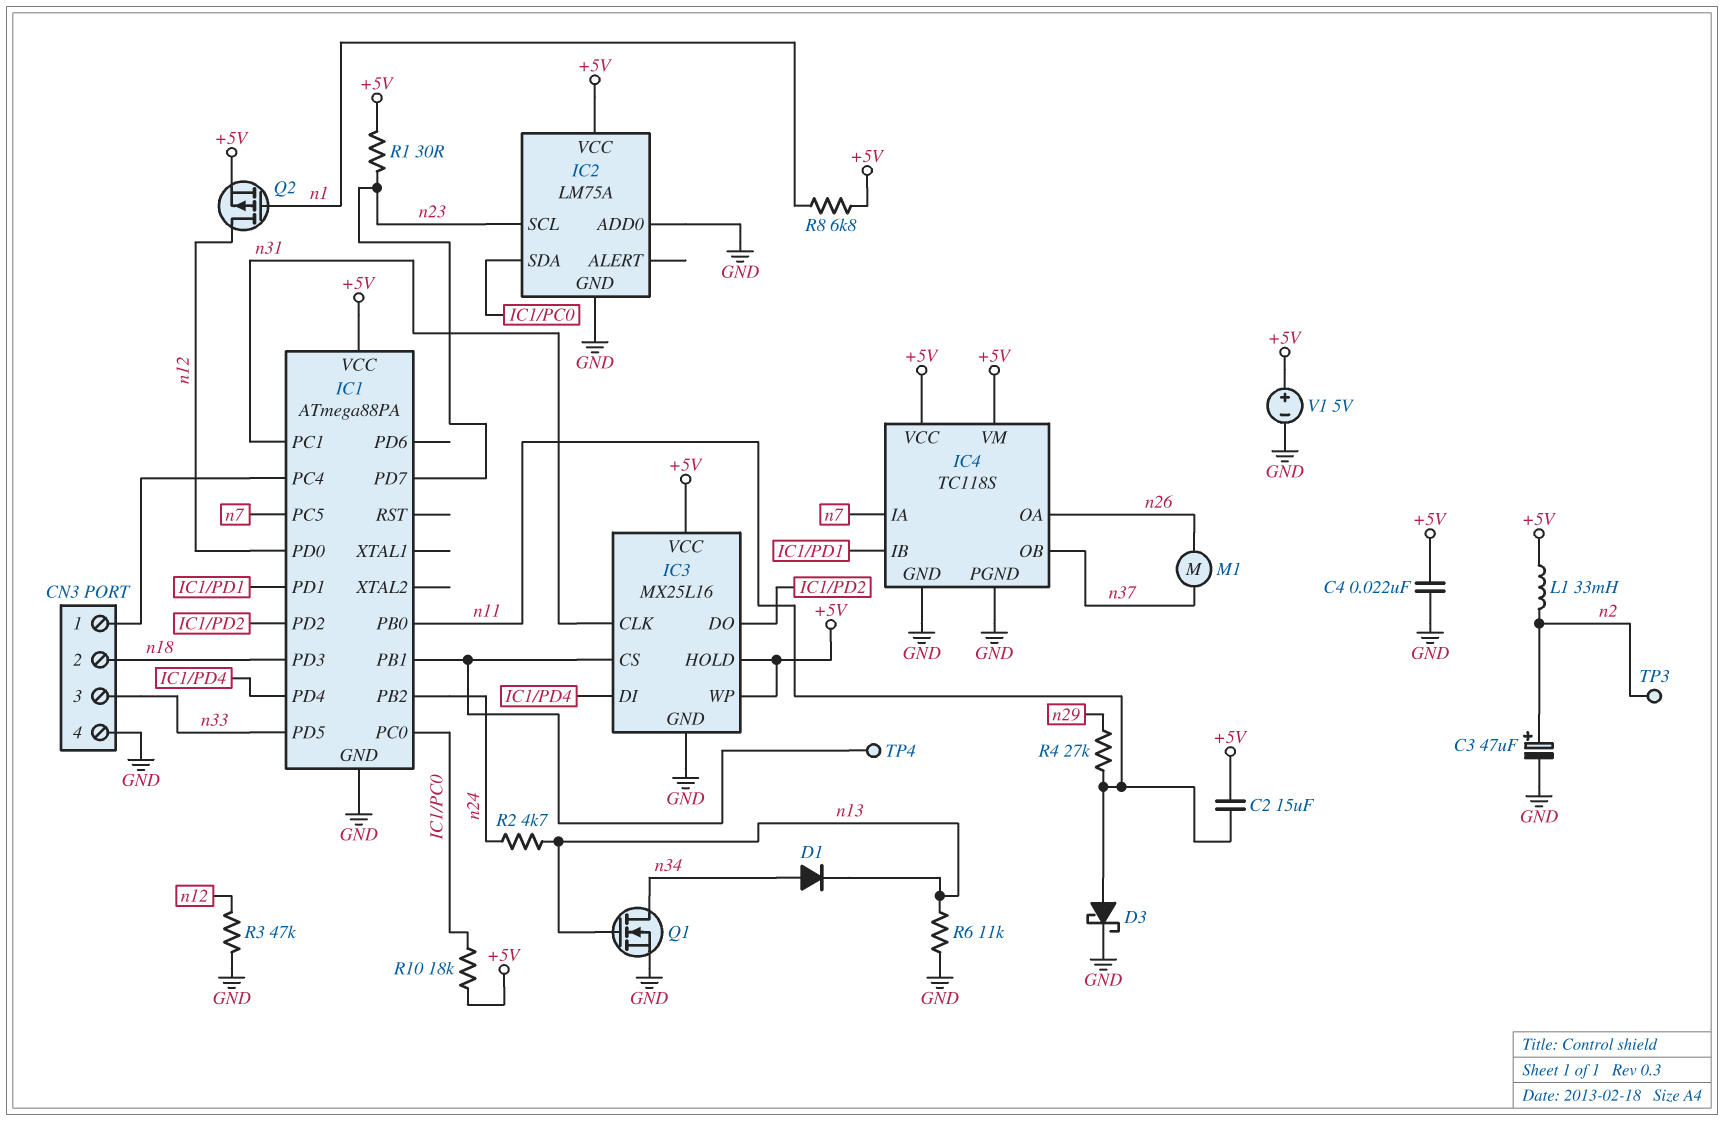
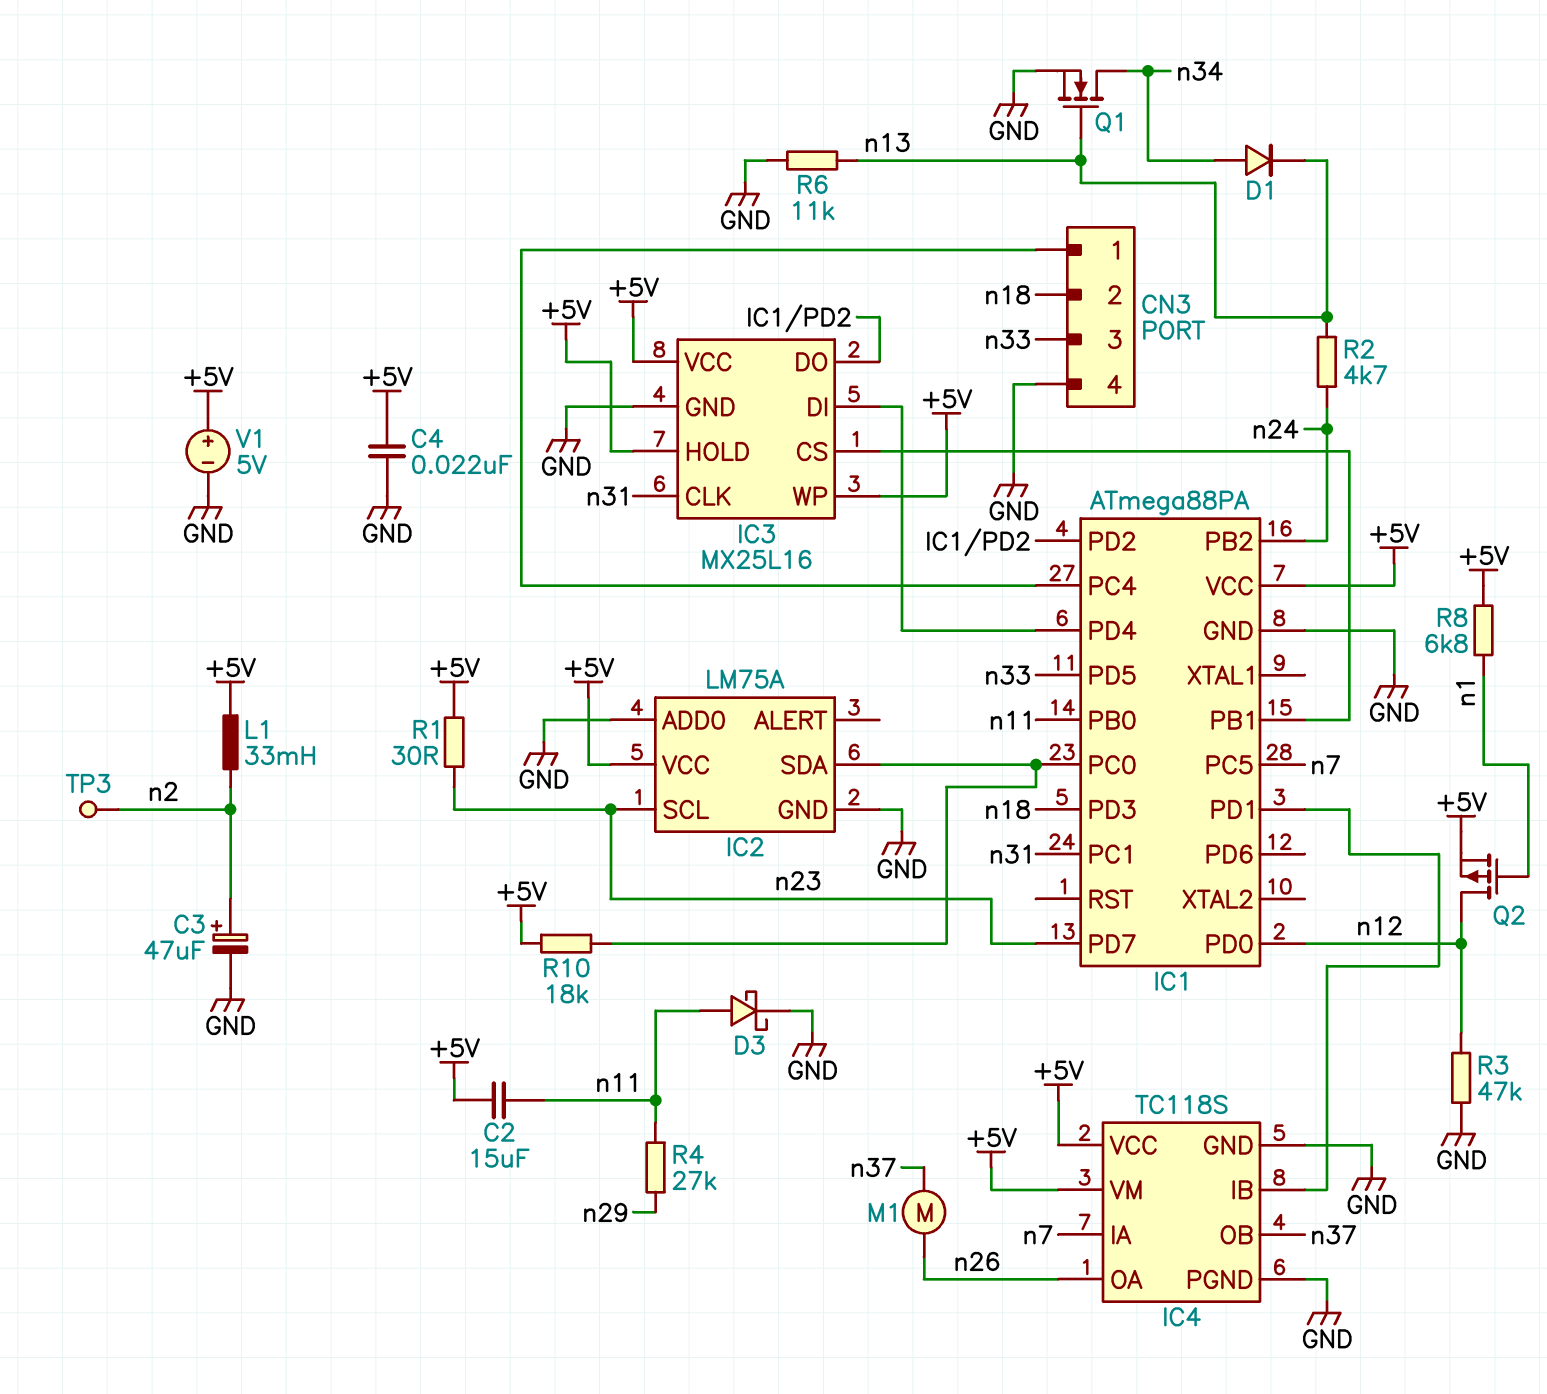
TP4: test point (IC1/PB1) -> none

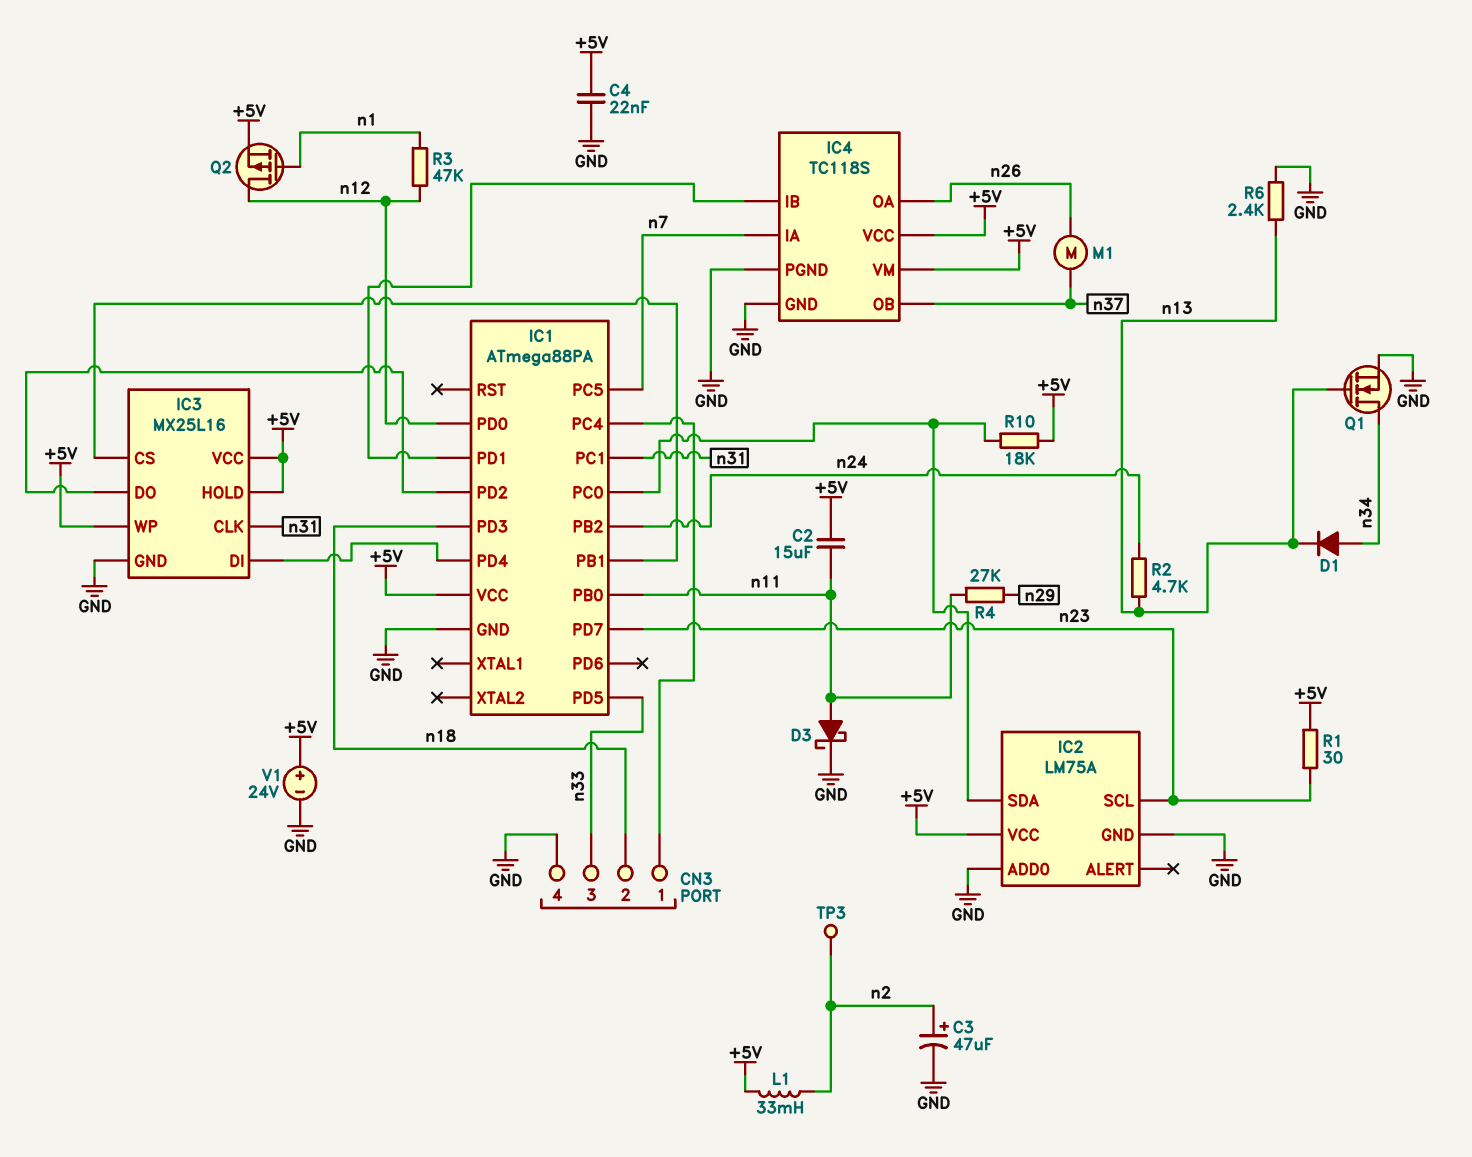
R3: 47k (GND, n12) -> 47k (n1, n12)
R6: 11k (GND, n13) -> 2.4k (GND, n13)
R8: 6.8k (+5V, n1) -> none
V1: 5V (plus +5V, minus GND) -> 24V (plus +5V, minus GND)

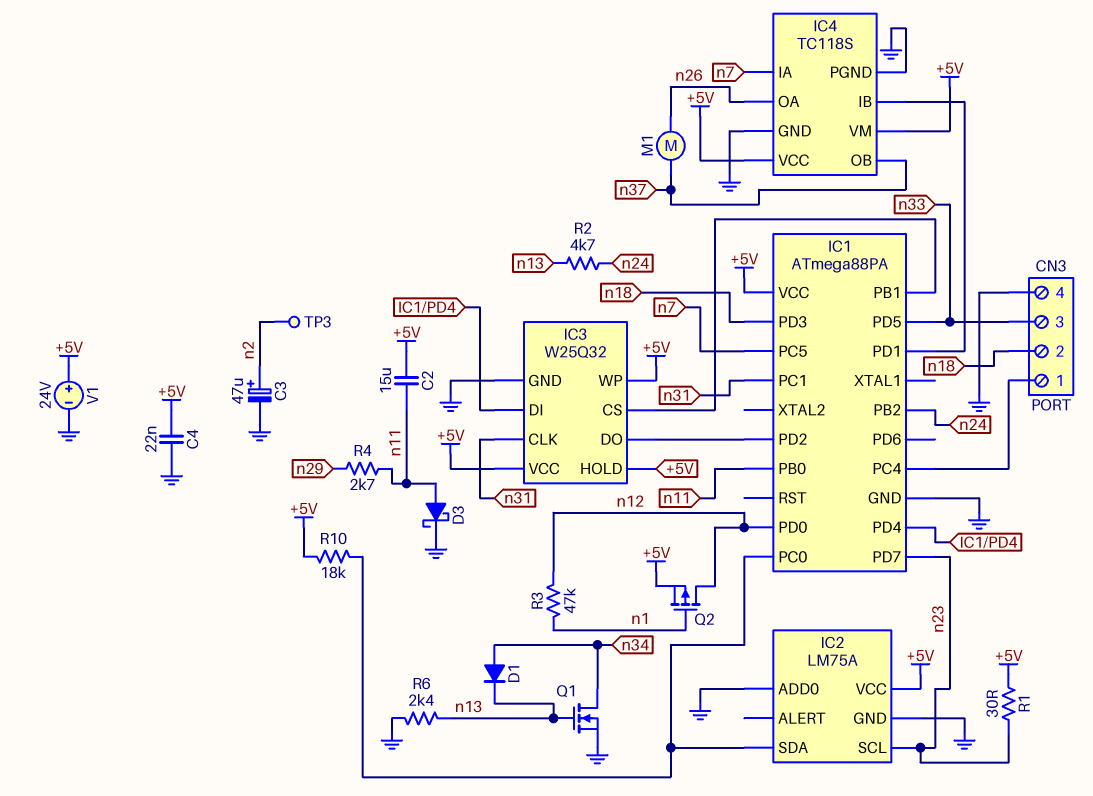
IC3: MX25L16 -> W25Q32
L1: 33mH (+5V, n2) -> none
R4: 27k (n11, n29) -> 2.7k (n11, n29)

